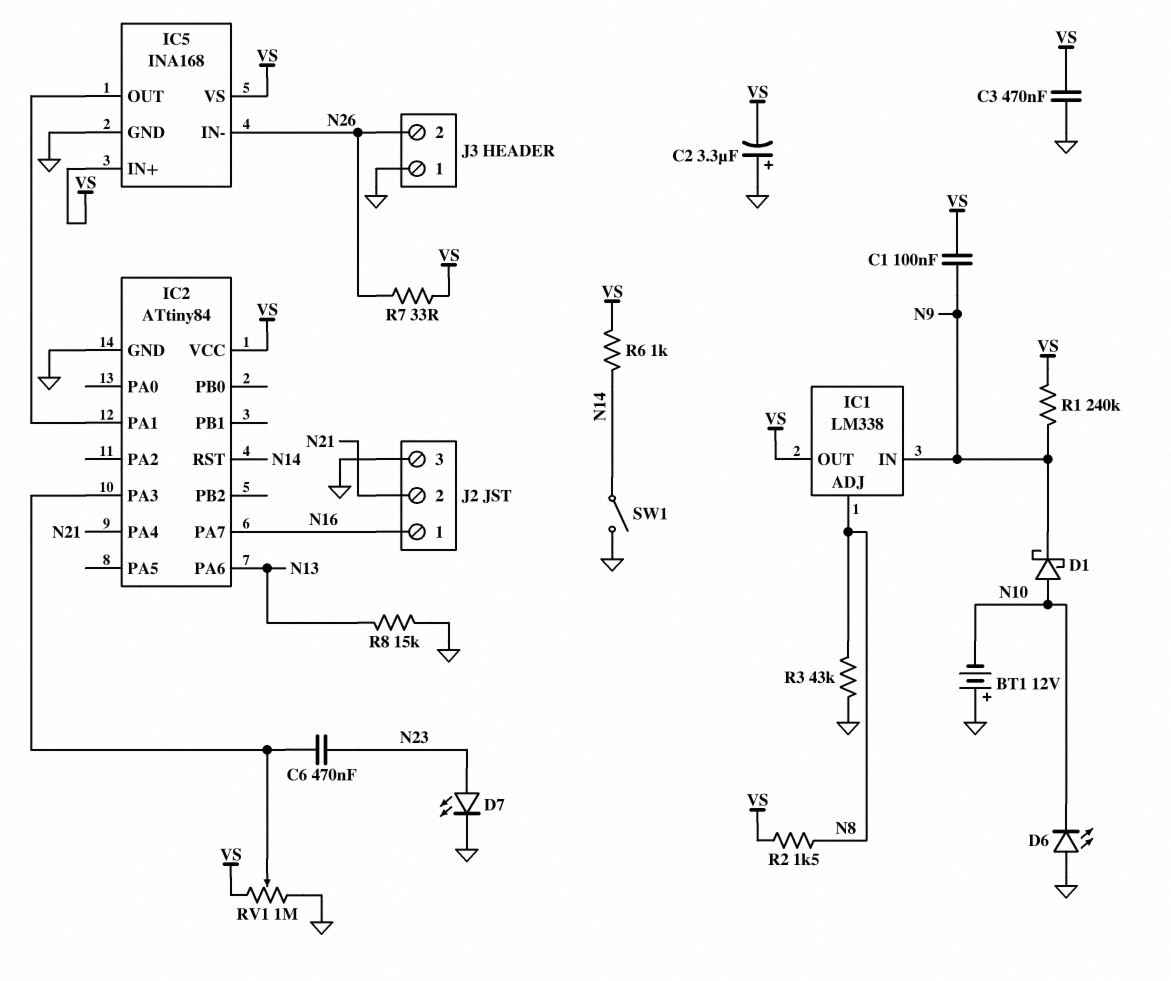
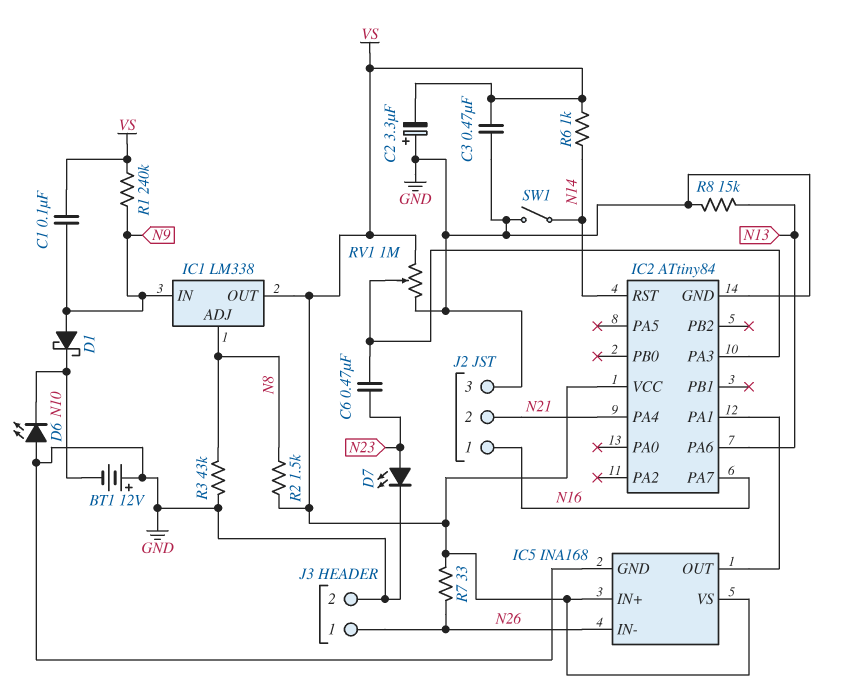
D1: schottky (A N10, K N9) -> schottky (A N9, K N10)
J3 pin 1: GND -> N26
J3 pin 2: N26 -> GND

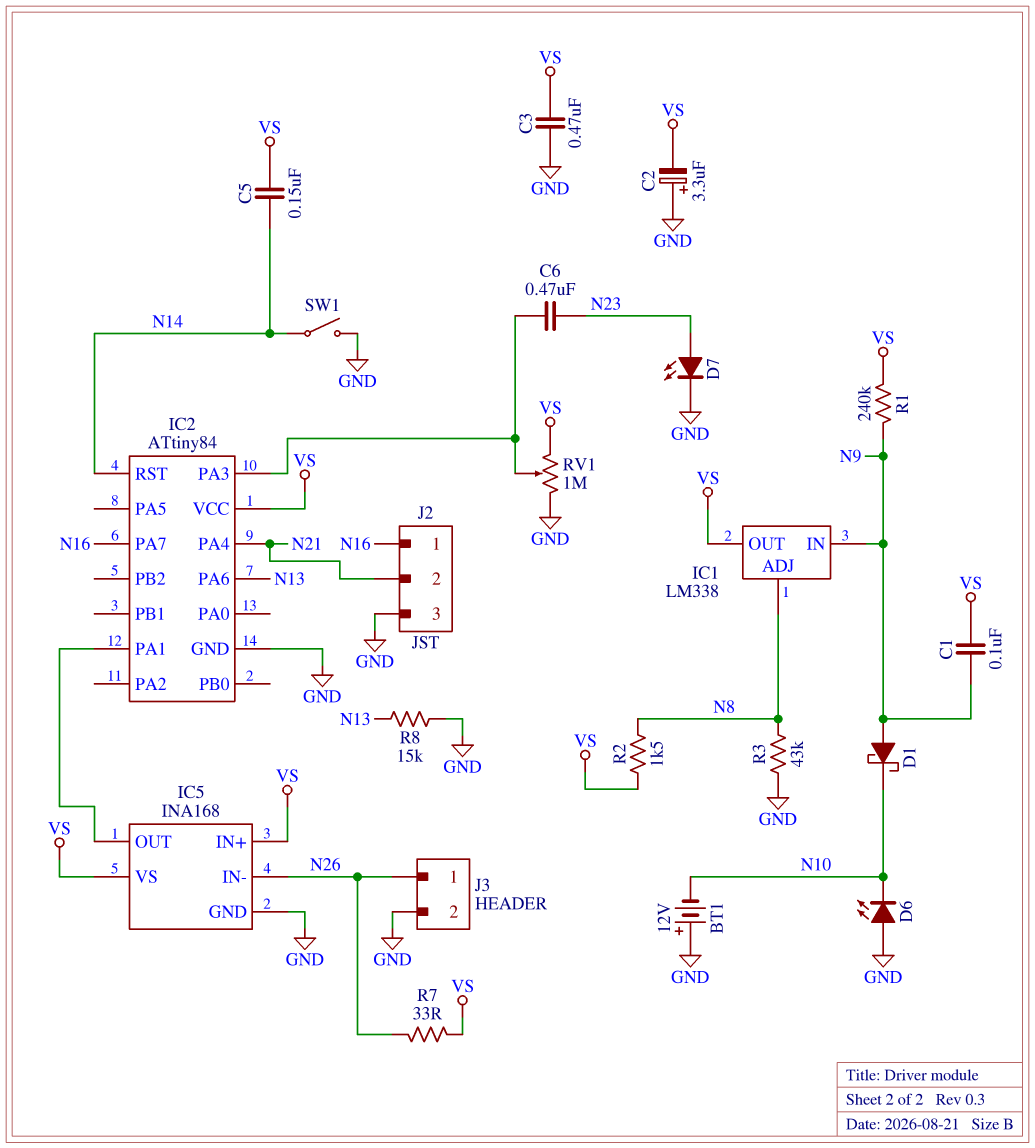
C5: none -> 150nF (N14, VS)
R6: 1k (N14, VS) -> none

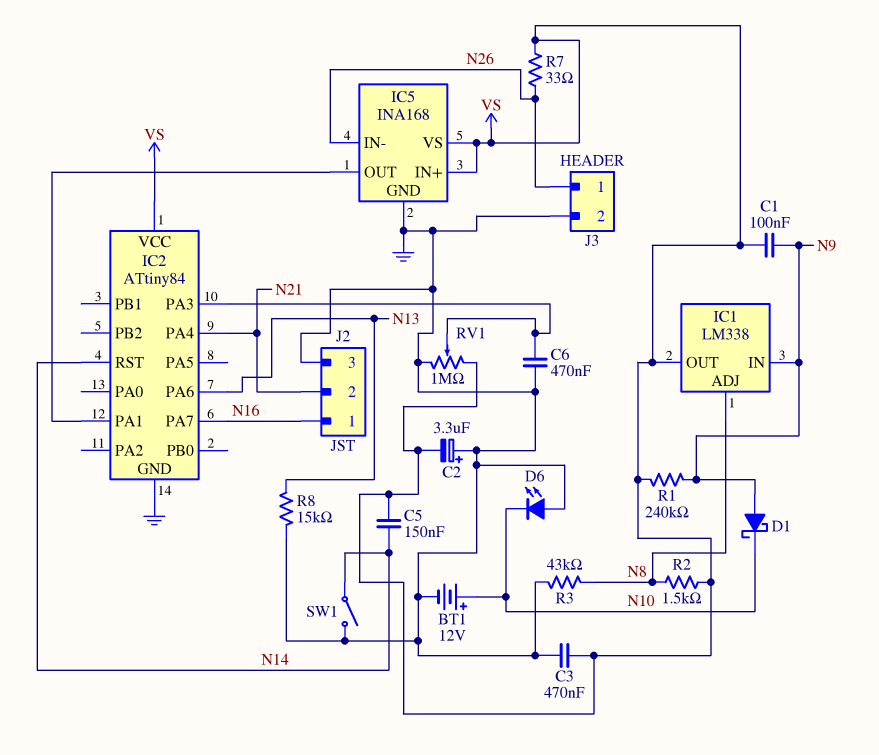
BT1: 12V (plus GND, minus N10) -> 12V (plus N10, minus GND)
C6: 470nF (IC2/PA3, N23) -> 470nF (GND, IC2/PA3)
D7: LED (A N23, K GND) -> none

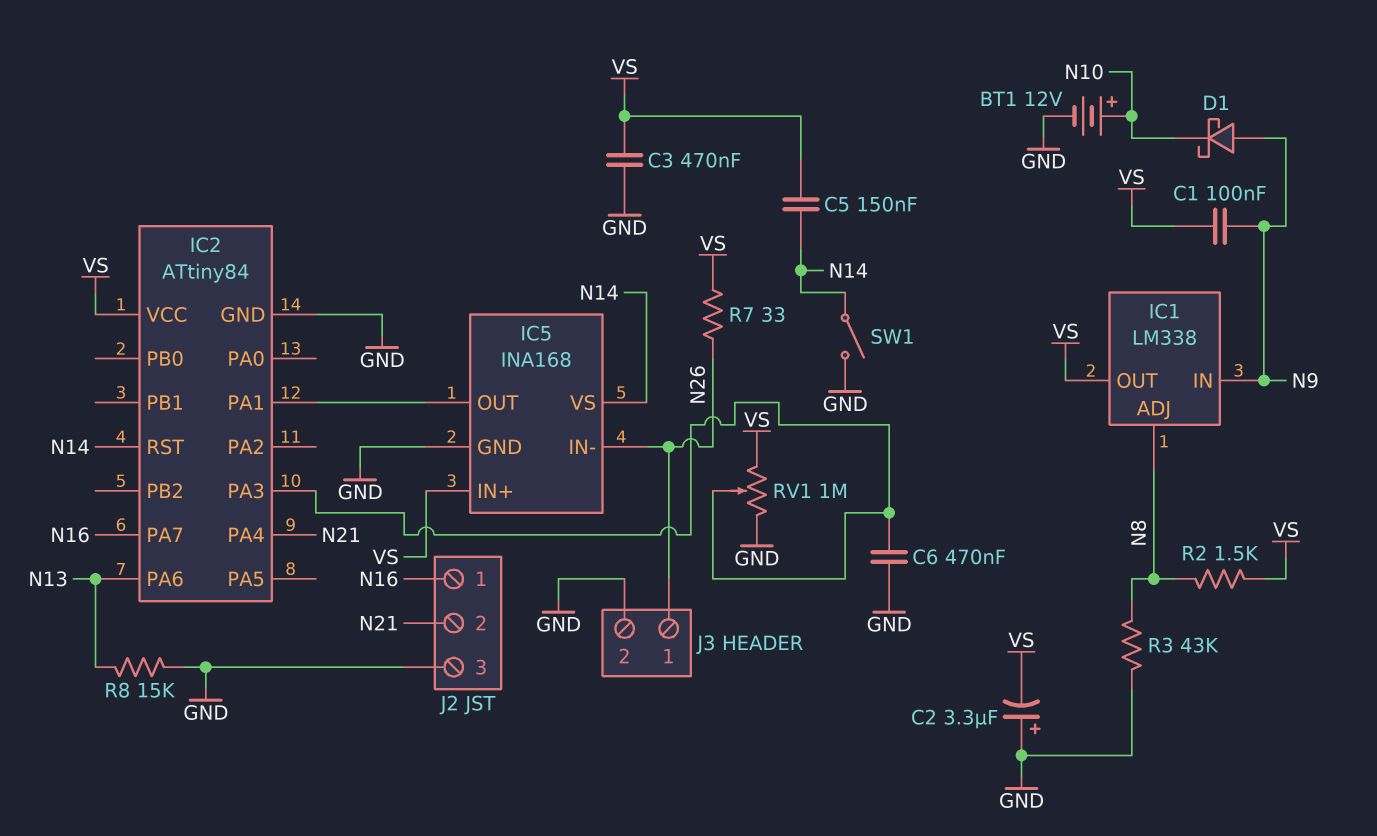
D6: LED (A GND, K N10) -> none
IC5 pin VS: VS -> N14
R1: 240k (N9, VS) -> none

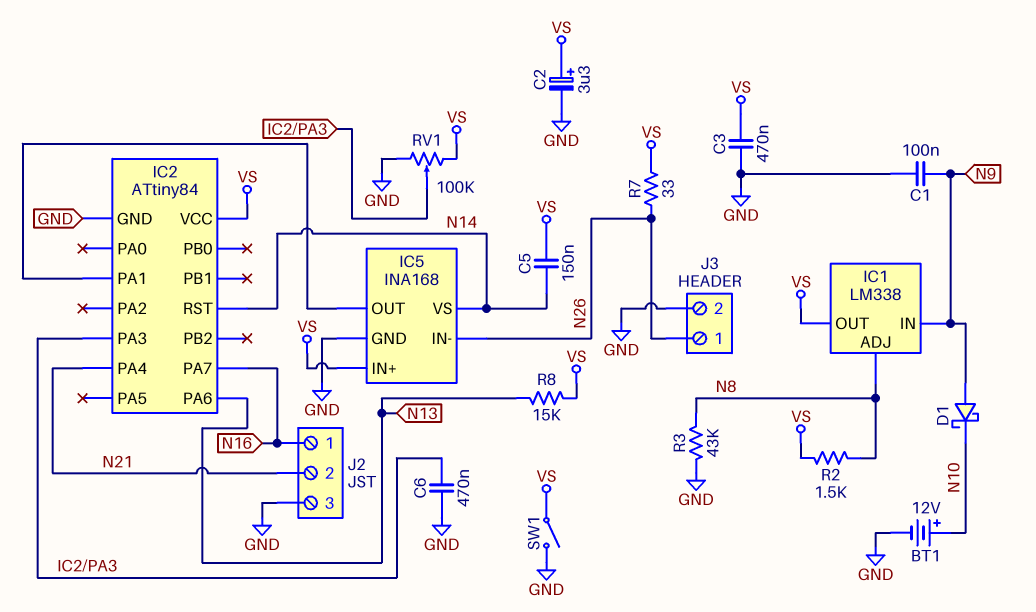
C1: 100nF (N9, VS) -> 100nF (GND, N9)
C2: 3.3uF (plus GND, minus VS) -> 3.3uF (plus VS, minus GND)
R8: 15k (GND, N13) -> 15k (N13, VS)
RV1: 1M (GND, VS, wiper IC2/PA3) -> 100k (GND, VS, wiper IC2/PA3)
SW1: switch (GND, N14) -> switch (GND, VS)

